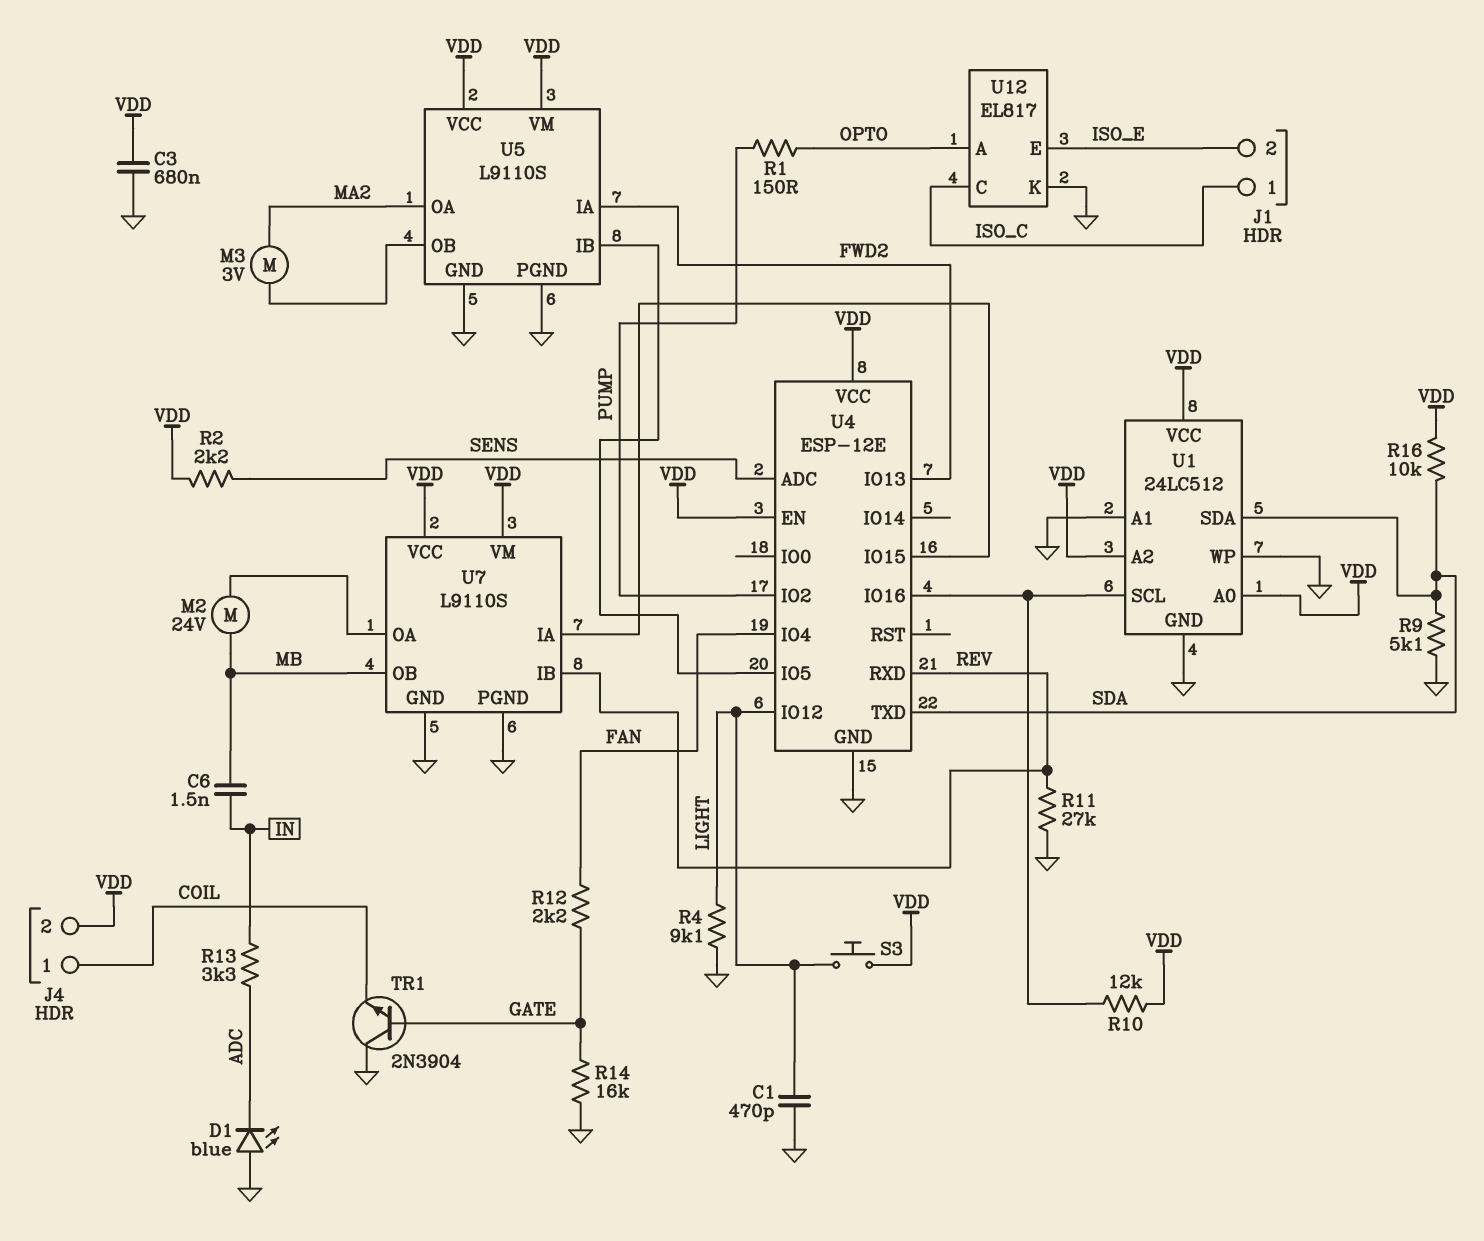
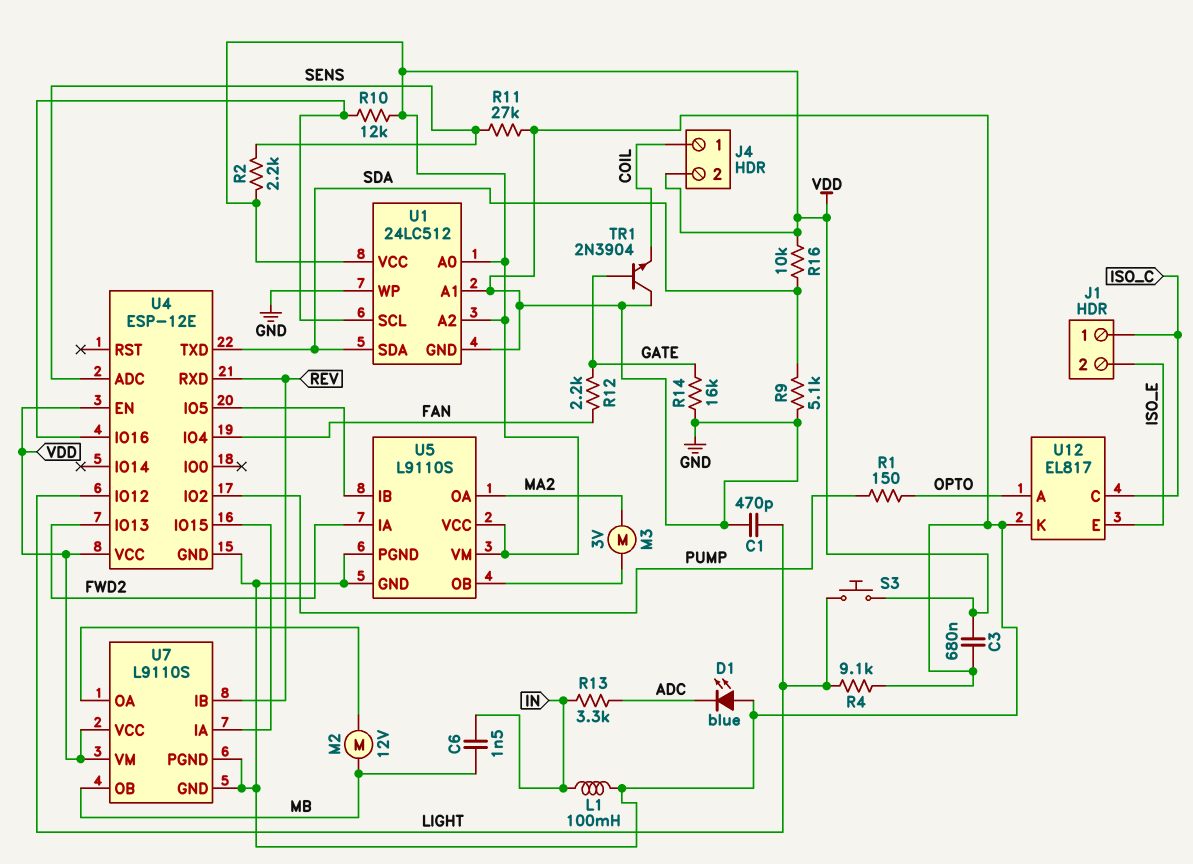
L1: none -> 100mH (GND, IN)
M2: motor 24V (MB, U7/OA) -> motor 12V (MB, U7/OA)
R11: 27k (GND, REV) -> 27k (GND, SENS)

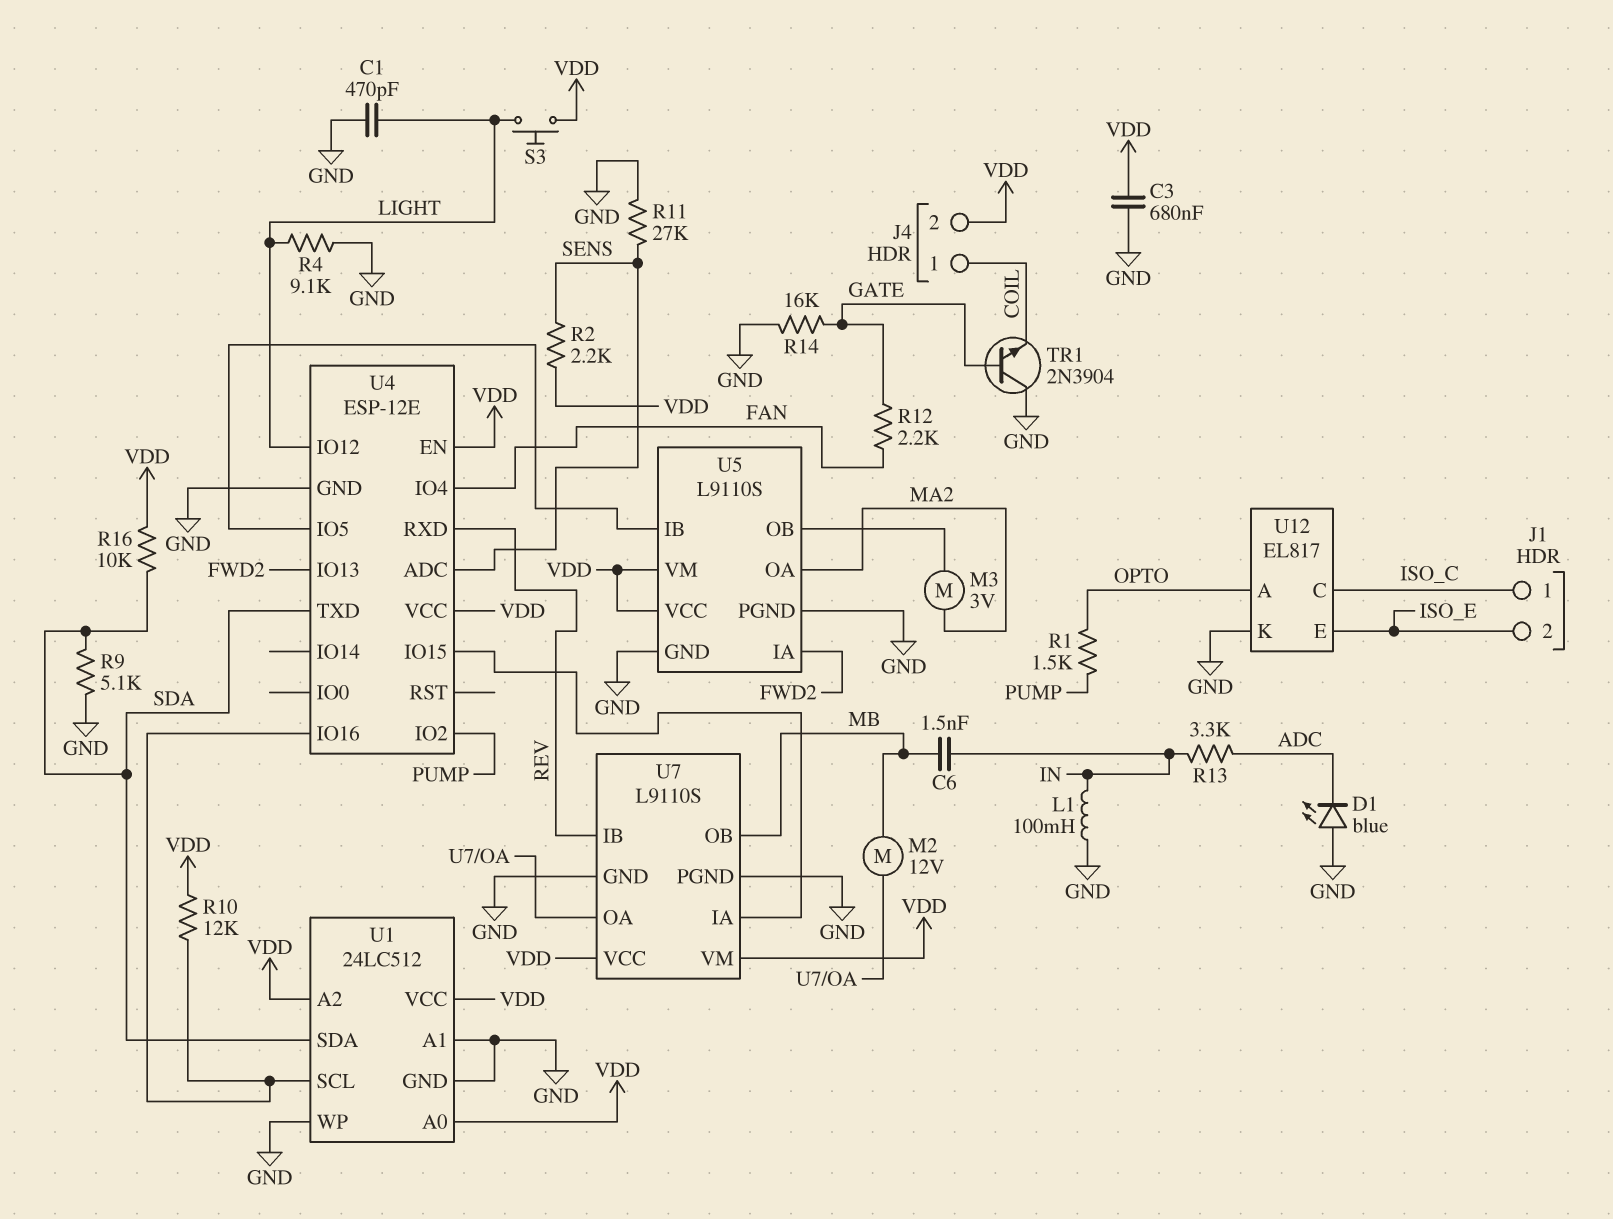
R1: 150 (OPTO, PUMP) -> 1.5k (OPTO, PUMP)

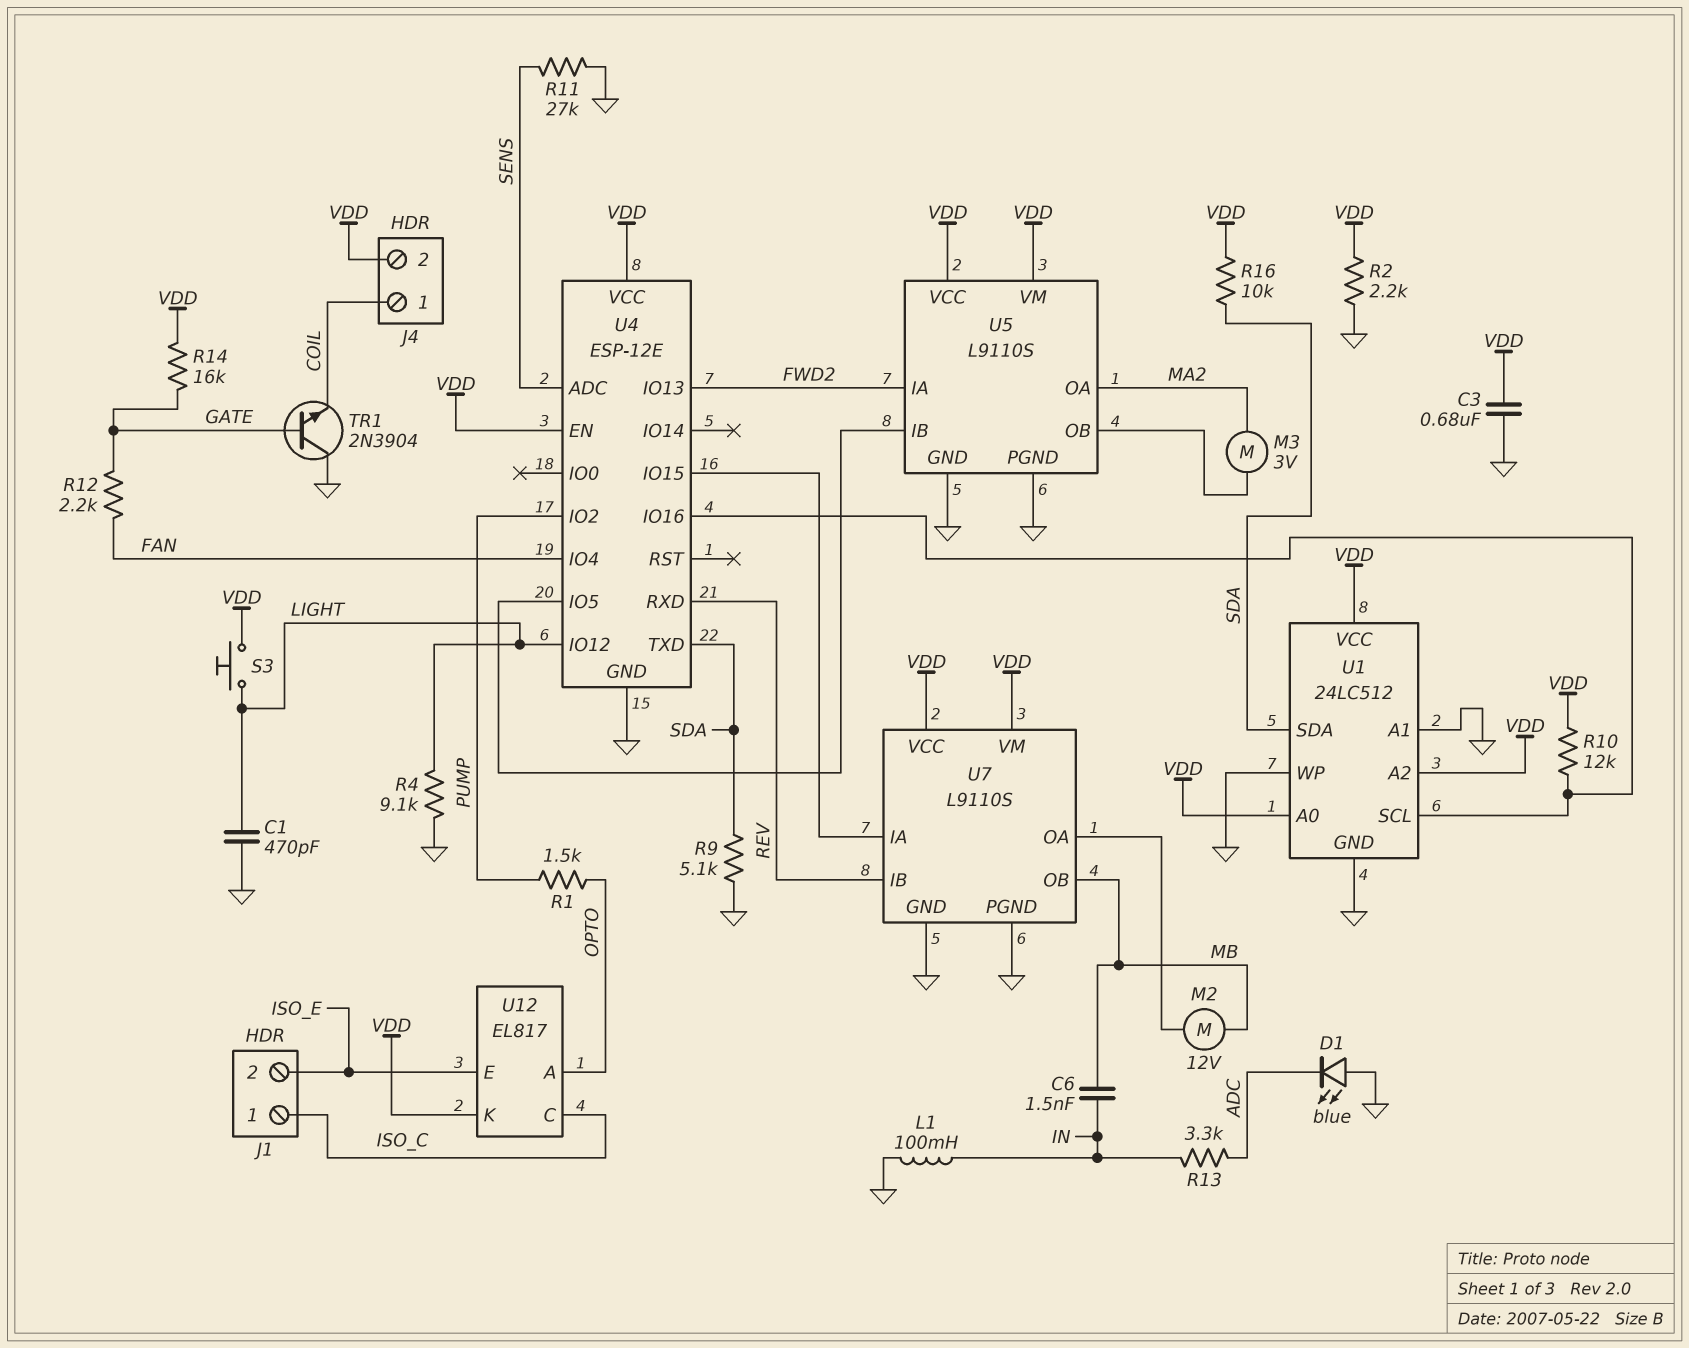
R2: 2.2k (SENS, VDD) -> 2.2k (GND, VDD)
R14: 16k (GATE, GND) -> 16k (GATE, VDD)
U12 pin K: GND -> VDD

